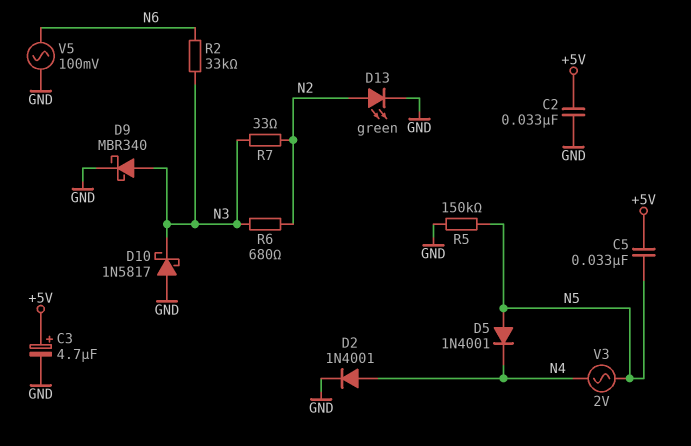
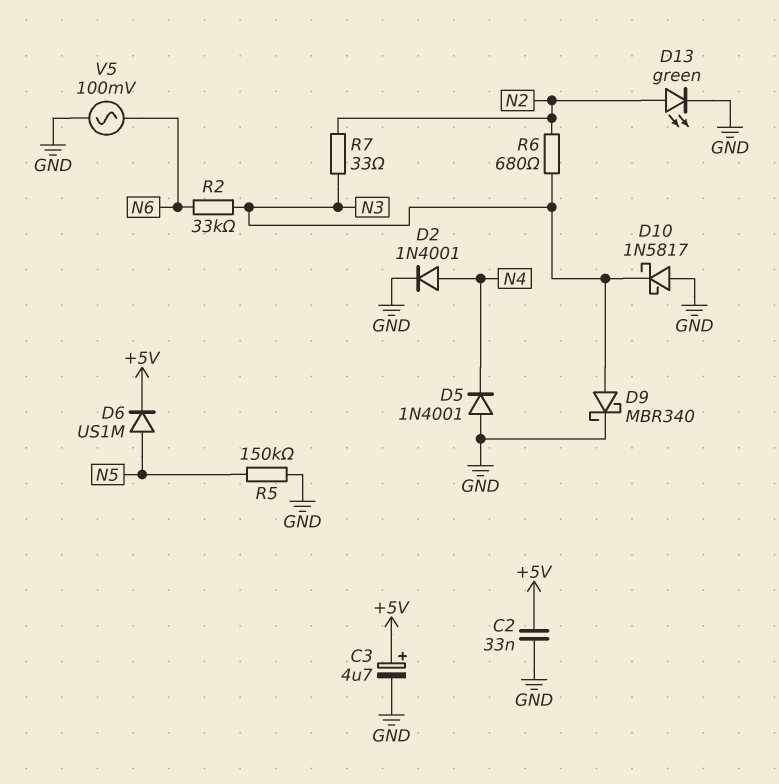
C5: 33nF (+5V, N5) -> none
D5: diode 1N4001 (A N5, K N4) -> diode 1N4001 (A GND, K N4)
D6: none -> diode US1M (A N5, K +5V)
V3: AC 2V (N4, N5) -> none

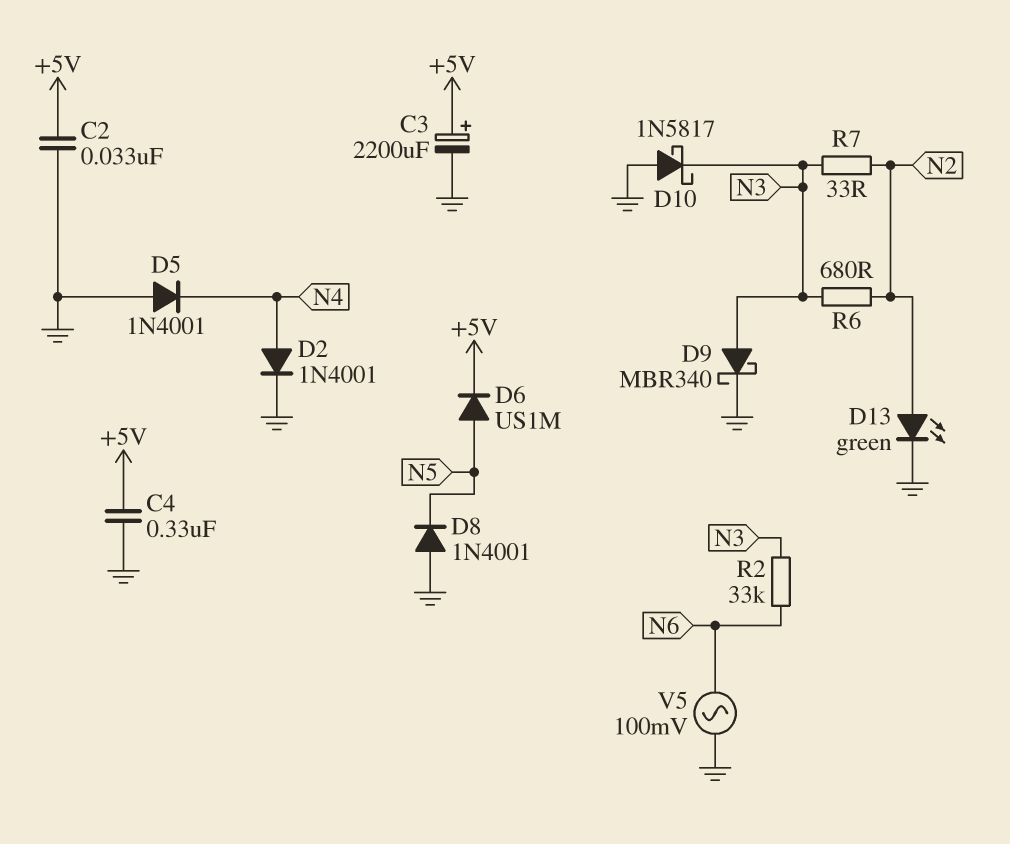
C3: 4.7uF (plus +5V, minus GND) -> 2200uF (plus +5V, minus GND)
C4: none -> 330nF (+5V, GND)
D8: none -> diode 1N4001 (A GND, K N5)
R5: 150k (GND, N5) -> none

